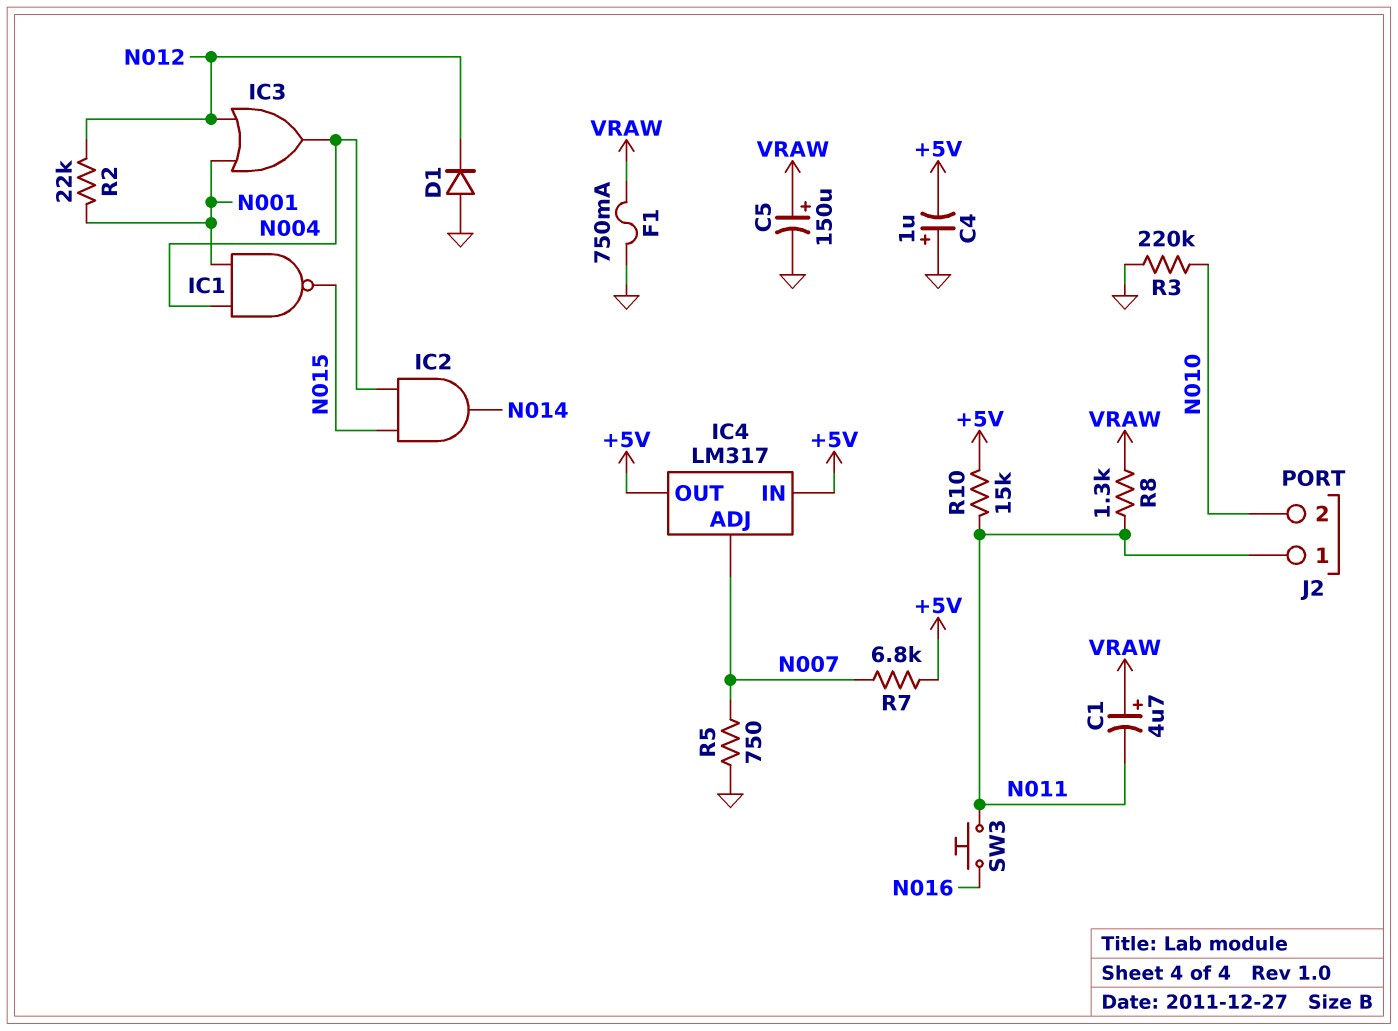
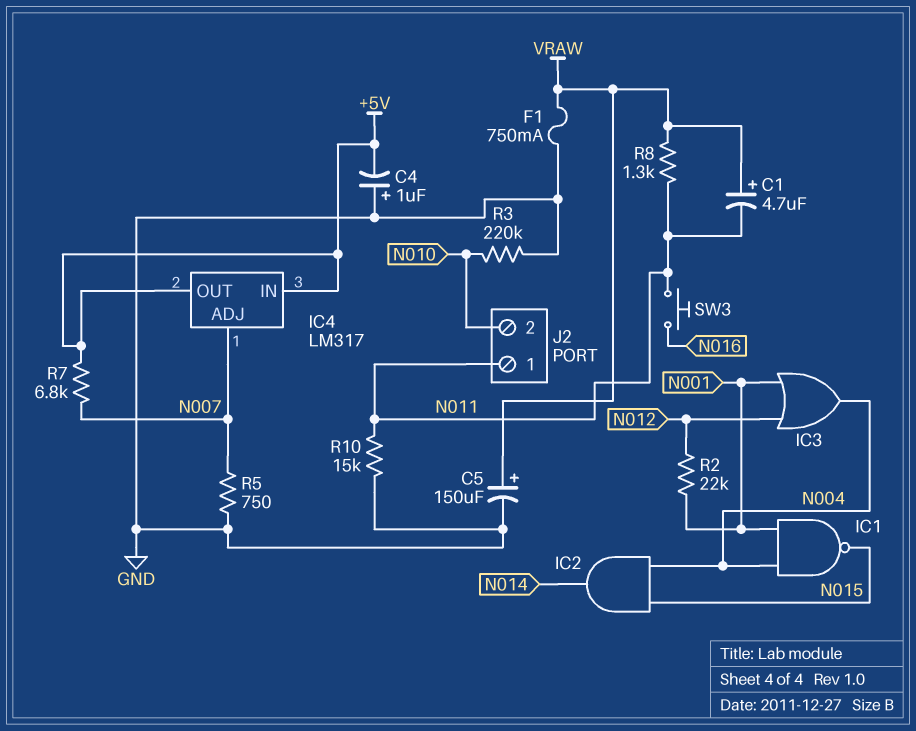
D1: diode (A GND, K N012) -> none
R10: 15k (+5V, N011) -> 15k (GND, N011)

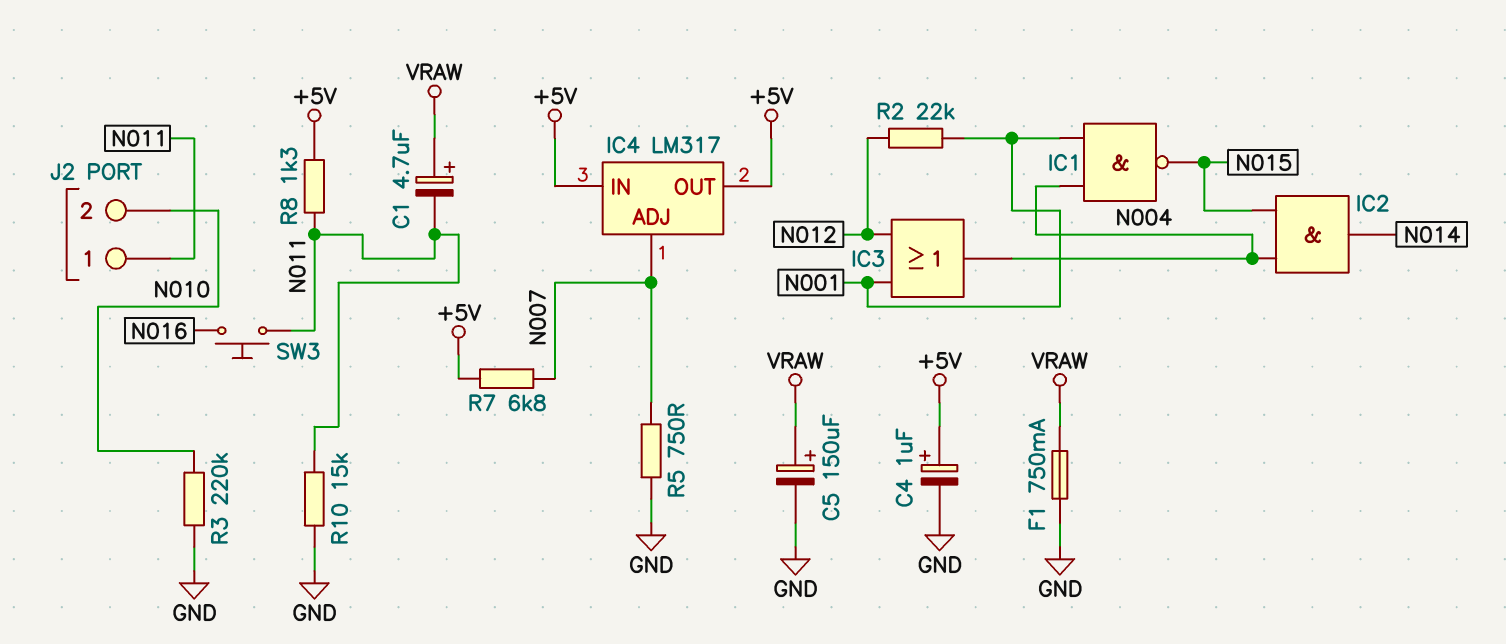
C4: 1uF (plus GND, minus +5V) -> 1uF (plus +5V, minus GND)
R8: 1.3k (N011, VRAW) -> 1.3k (+5V, N011)

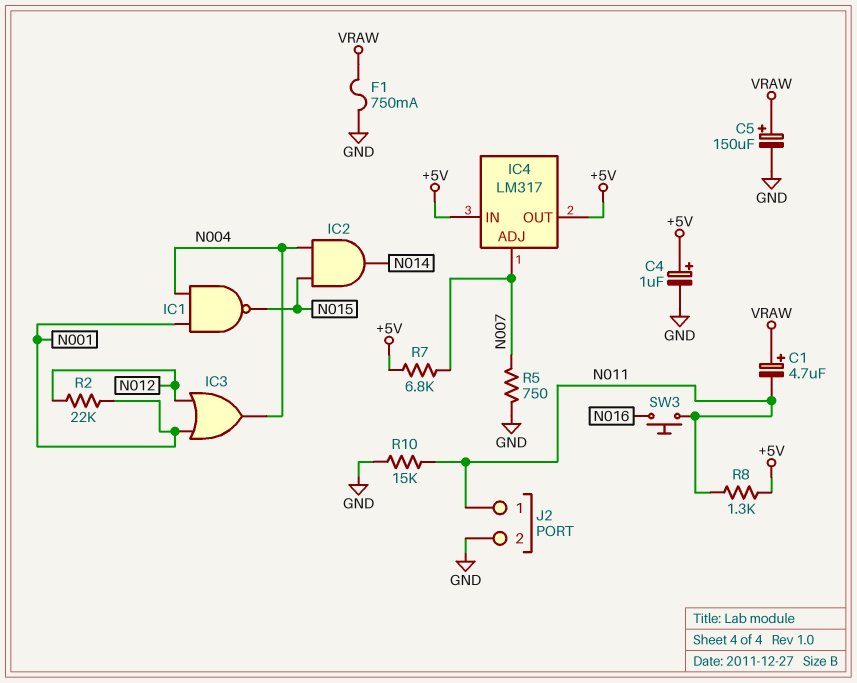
J2 pin 2: N010 -> GND
R3: 220k (GND, N010) -> none

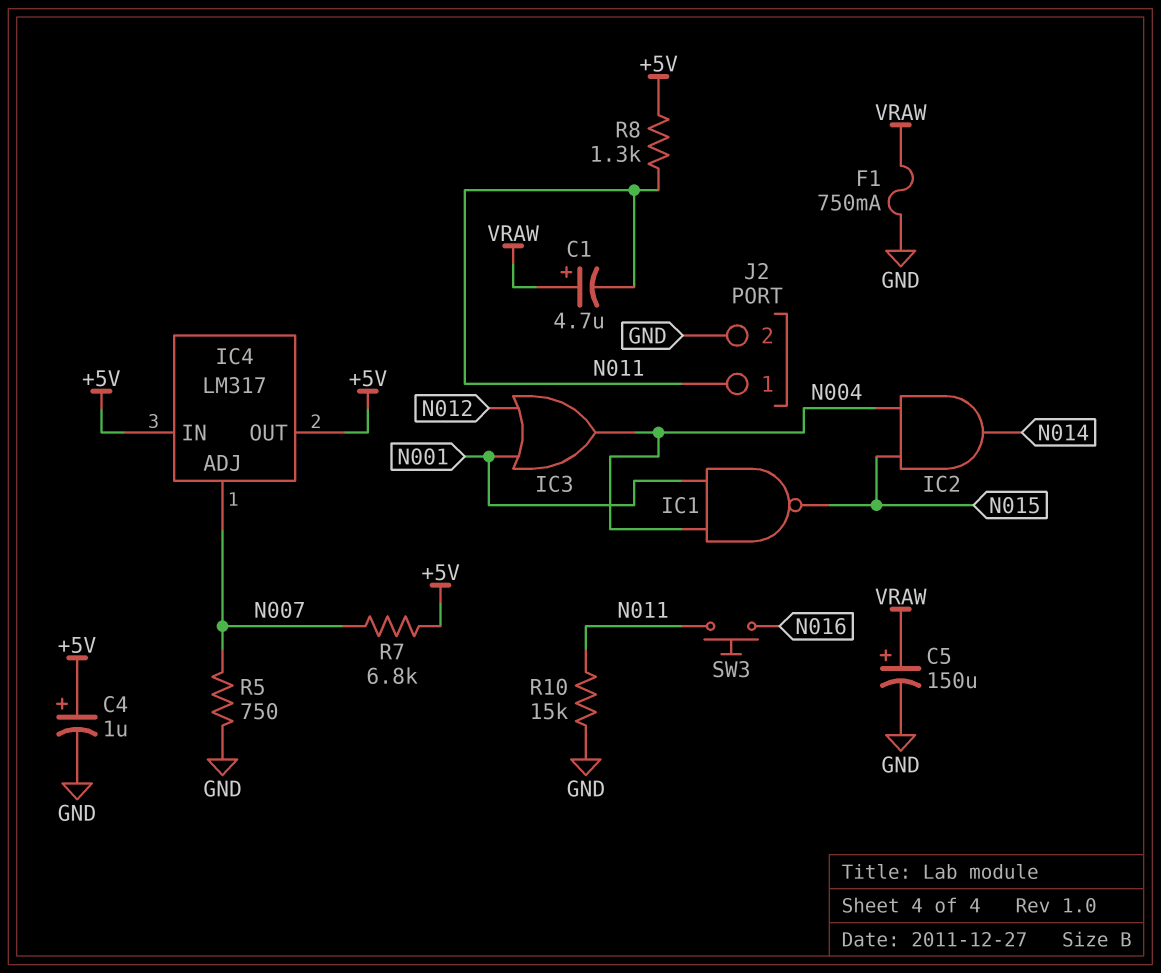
R2: 22k (N001, N012) -> none

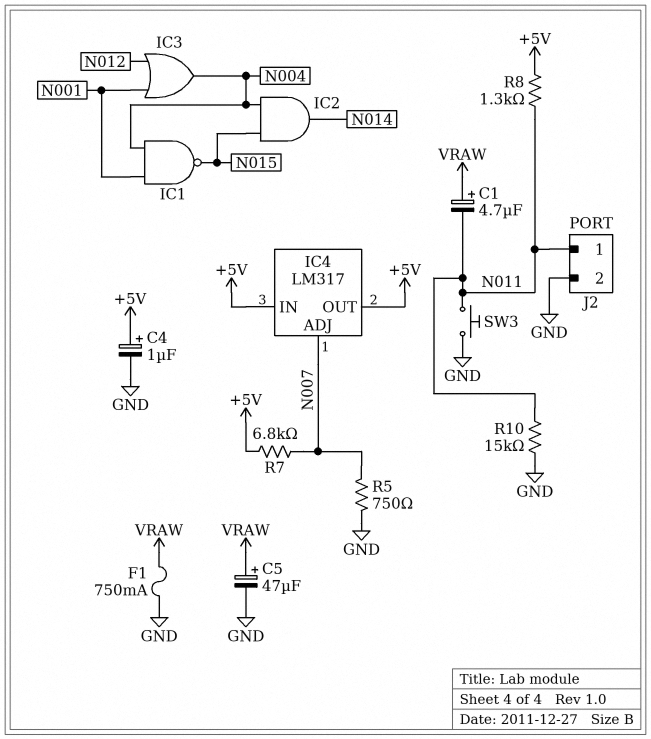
C5: 150uF (plus VRAW, minus GND) -> 47uF (plus VRAW, minus GND)
SW3: button (N011, N016) -> button (GND, N011)

